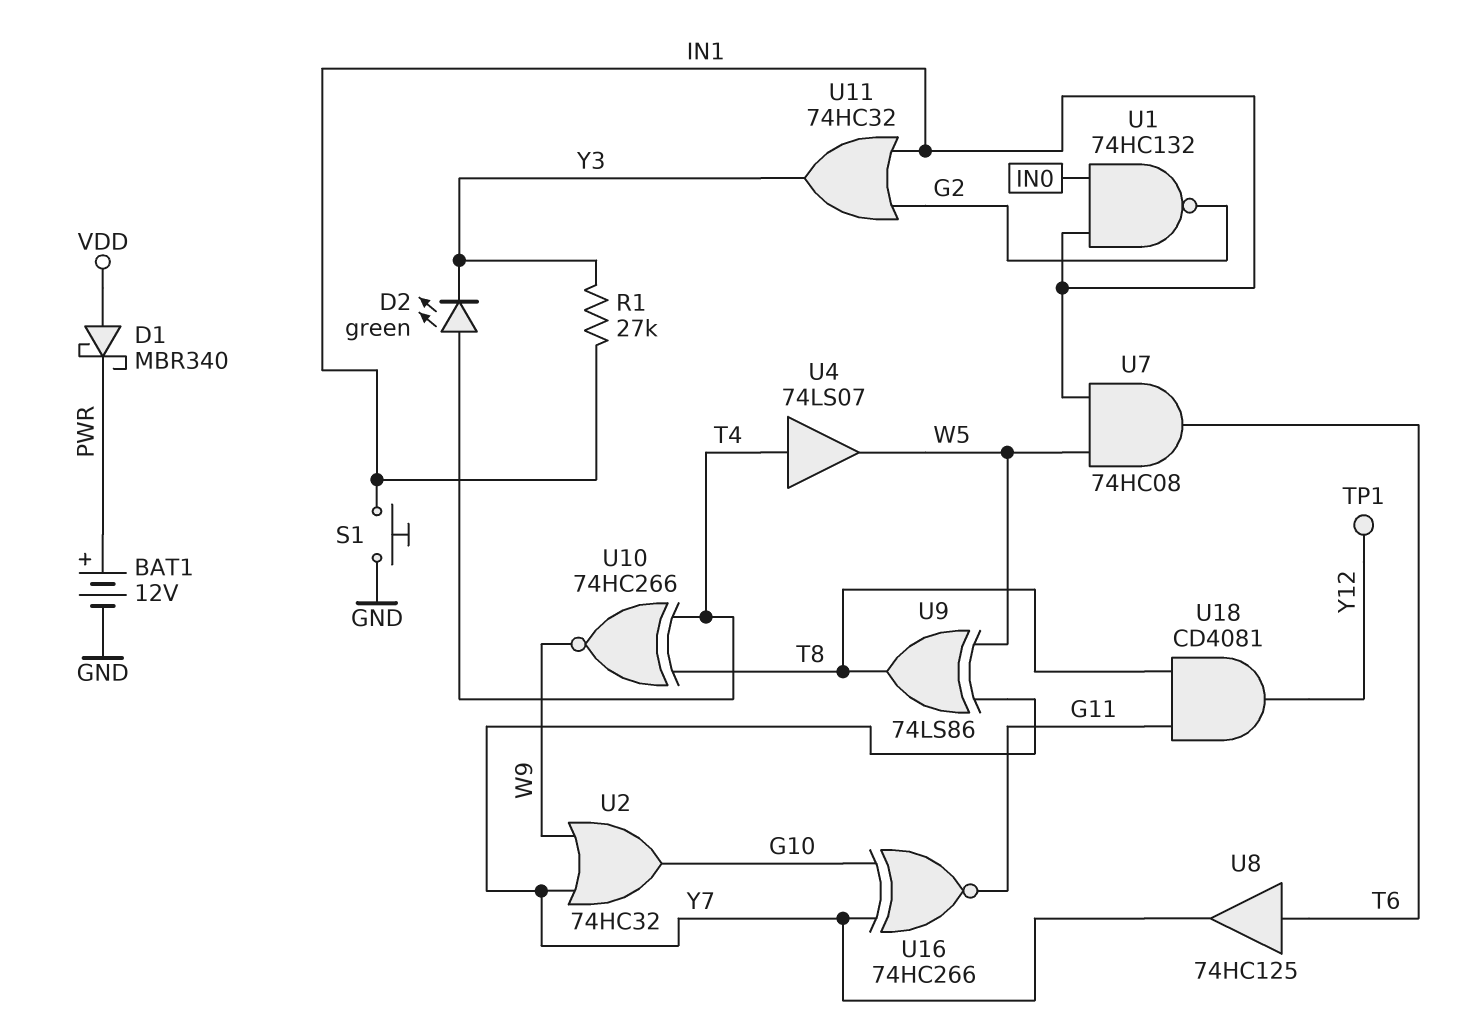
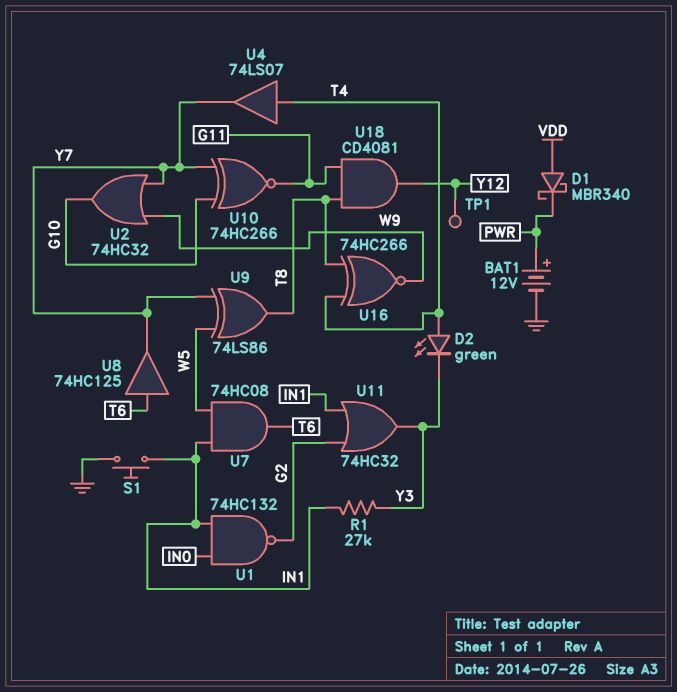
U4: buffer 74LS07 (in T4, out W5) -> buffer 74LS07 (in T4, out Y7)
U10: XNOR 74HC266 (in T4, in T8, out W9) -> XNOR 74HC266 (in G10, in Y7, out G11)
U16: XNOR 74HC266 (in G10, in Y7, out G11) -> XNOR 74HC266 (in T4, in T8, out W9)

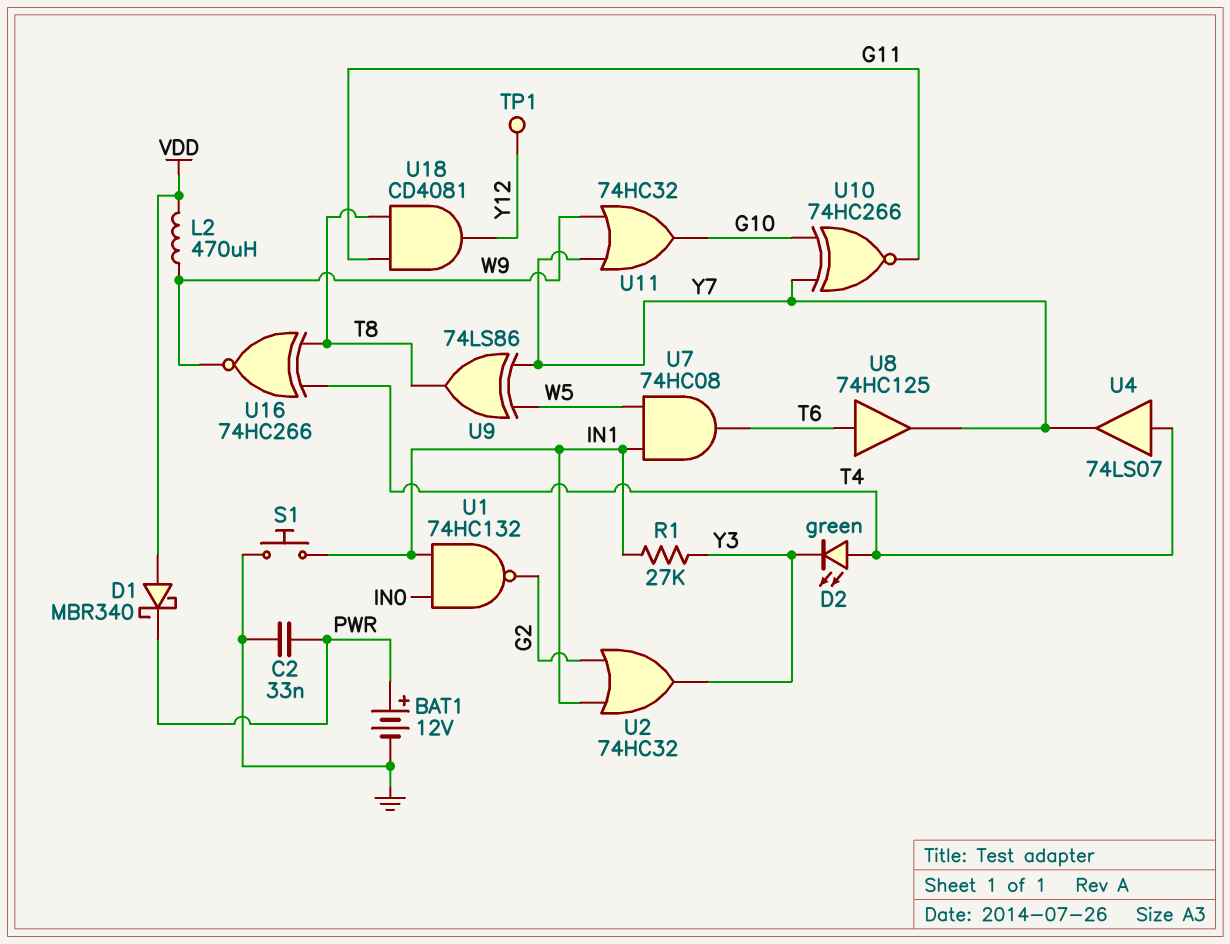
C2: none -> 33nF (GND, PWR)
L2: none -> 470uH (VDD, W9)
U2: OR 74HC32 (in W9, in Y7, out G10) -> OR 74HC32 (in G2, in IN1, out Y3)
U11: OR 74HC32 (in G2, in IN1, out Y3) -> OR 74HC32 (in W9, in Y7, out G10)

